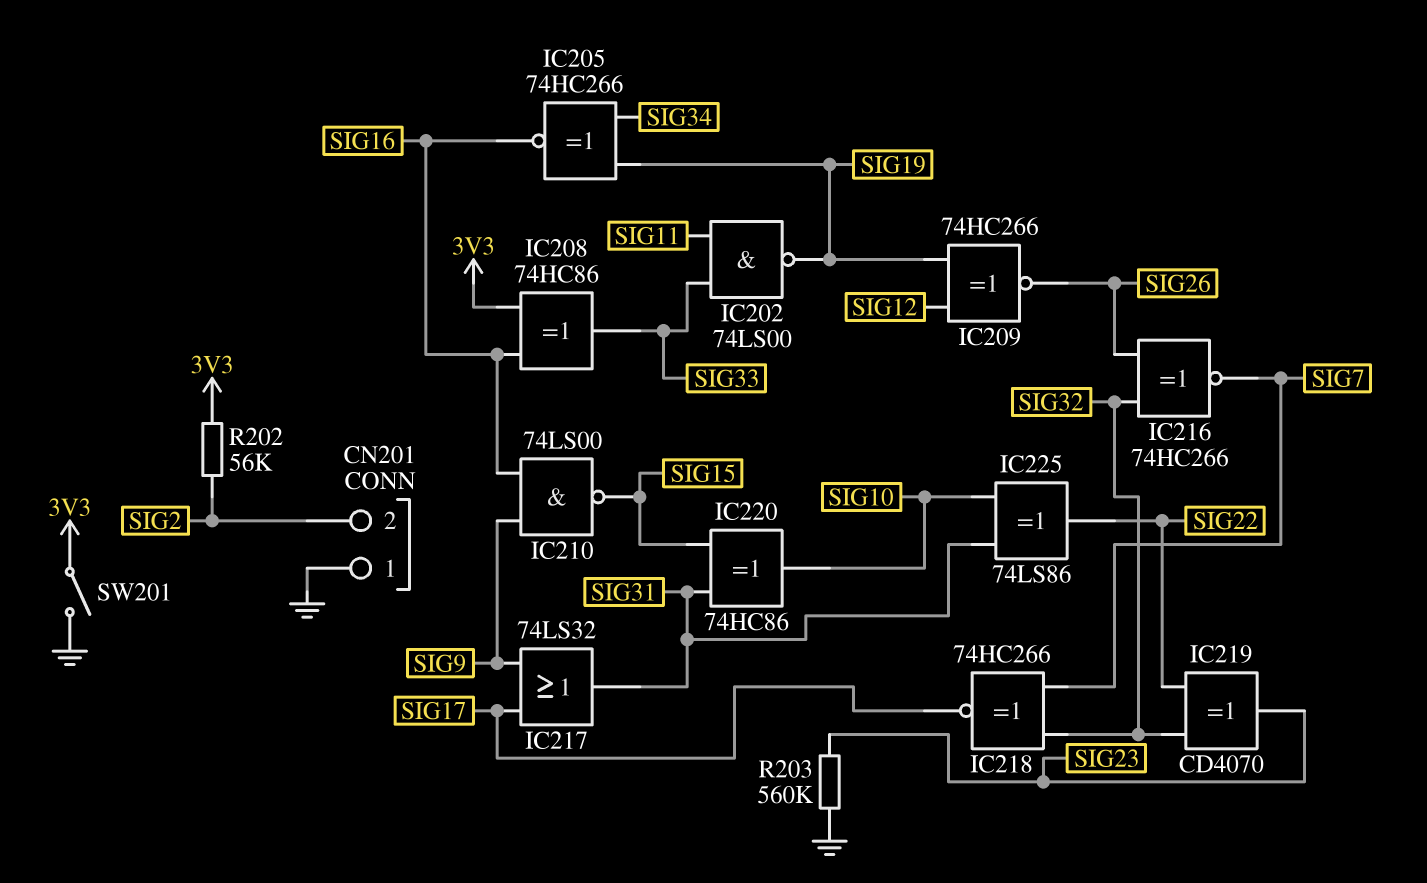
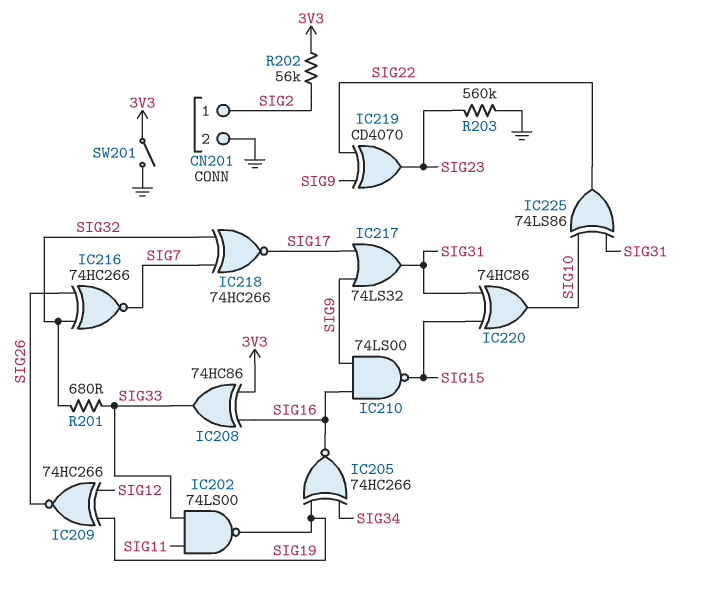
CN201 pin 1: GND -> SIG2
CN201 pin 2: SIG2 -> GND
IC219: XOR CD4070 (in SIG22, in SIG32, out SIG23) -> XOR CD4070 (in SIG9, in SIG22, out SIG23)
R201: none -> 680 (SIG32, SIG33)

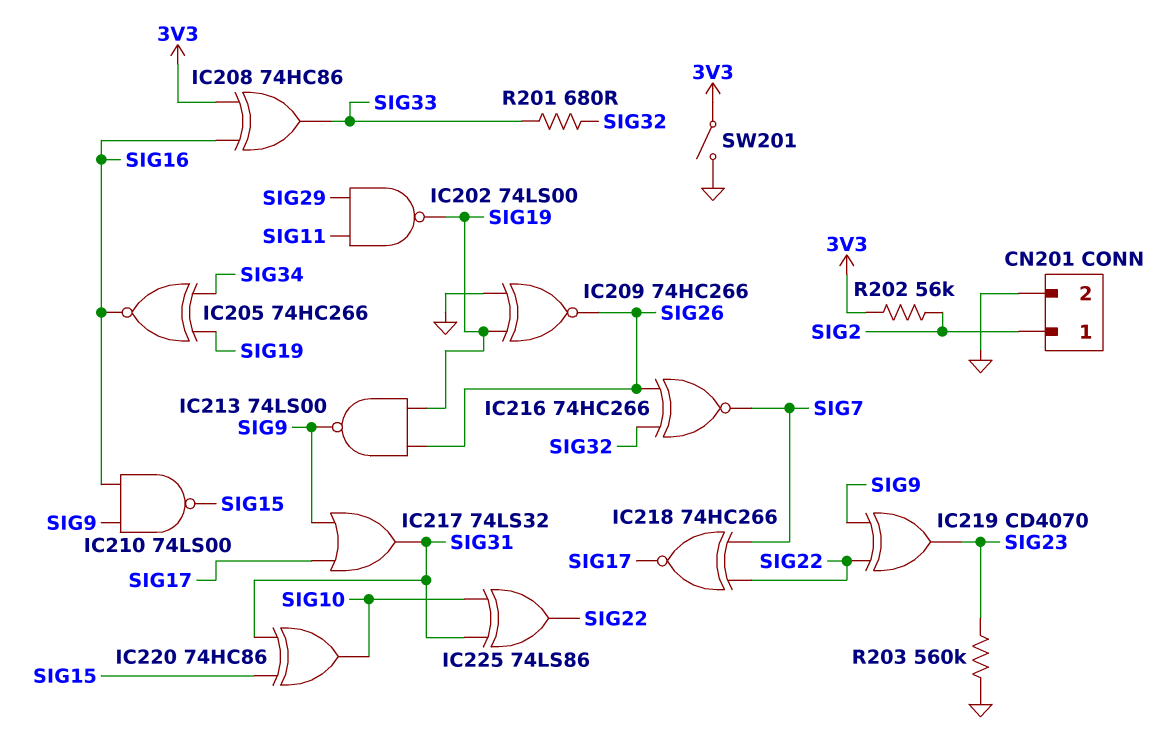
IC202: NAND 74LS00 (in SIG11, in SIG33, out SIG19) -> NAND 74LS00 (in SIG11, in SIG29, out SIG19)
IC209: XNOR 74HC266 (in SIG12, in SIG19, out SIG26) -> XNOR 74HC266 (in GND, in SIG19, out SIG26)
IC213: none -> NAND 74LS00 (in SIG19, in SIG26, out SIG9)
IC218: XNOR 74HC266 (in SIG7, in SIG32, out SIG17) -> XNOR 74HC266 (in SIG7, in SIG22, out SIG17)

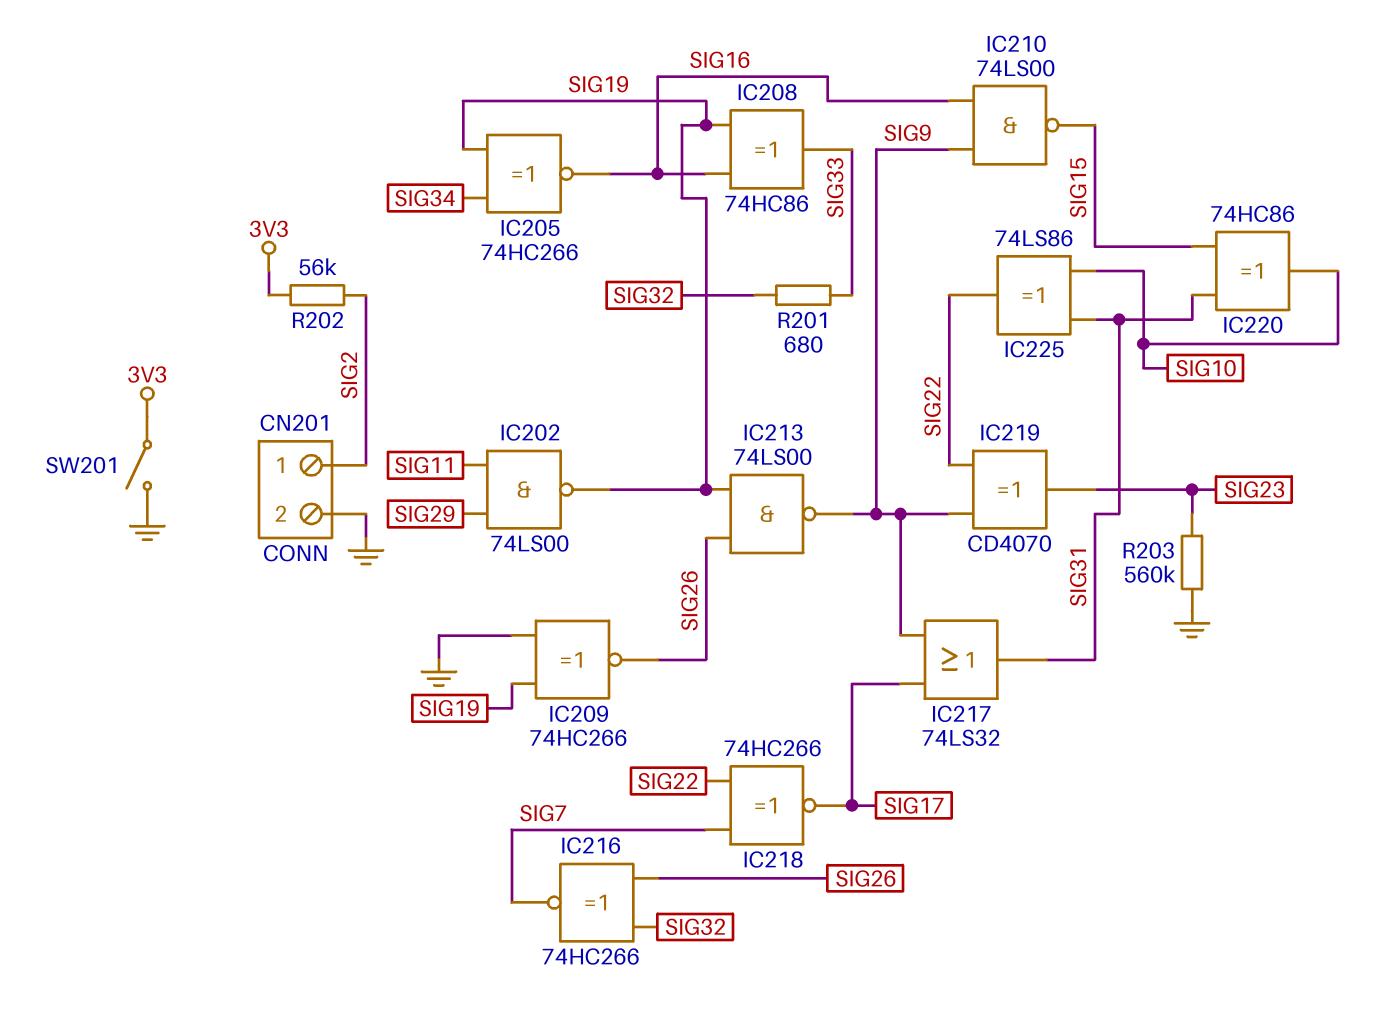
IC208: XOR 74HC86 (in 3V3, in SIG16, out SIG33) -> XOR 74HC86 (in SIG16, in SIG19, out SIG33)

